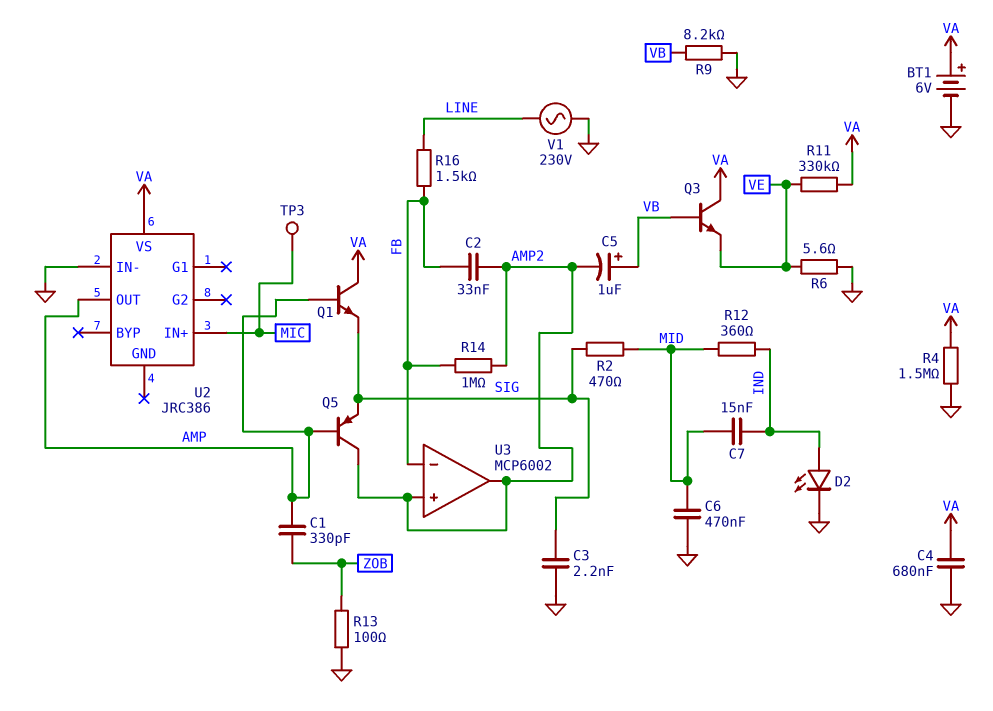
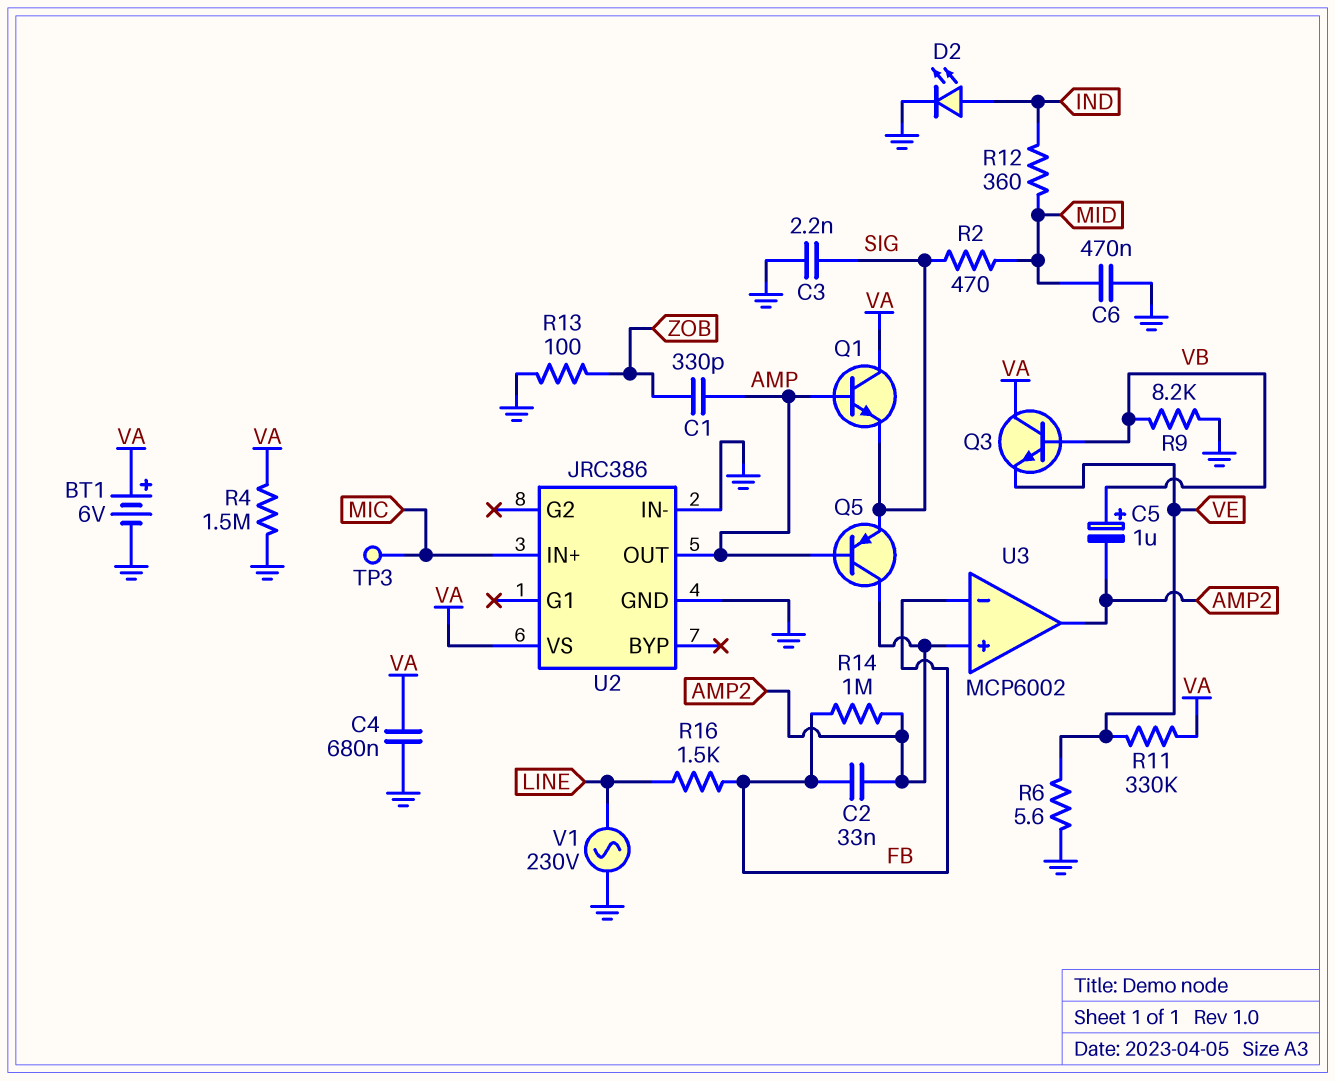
C7: 15nF (IND, MID) -> none
U2 pin GND: none -> GND

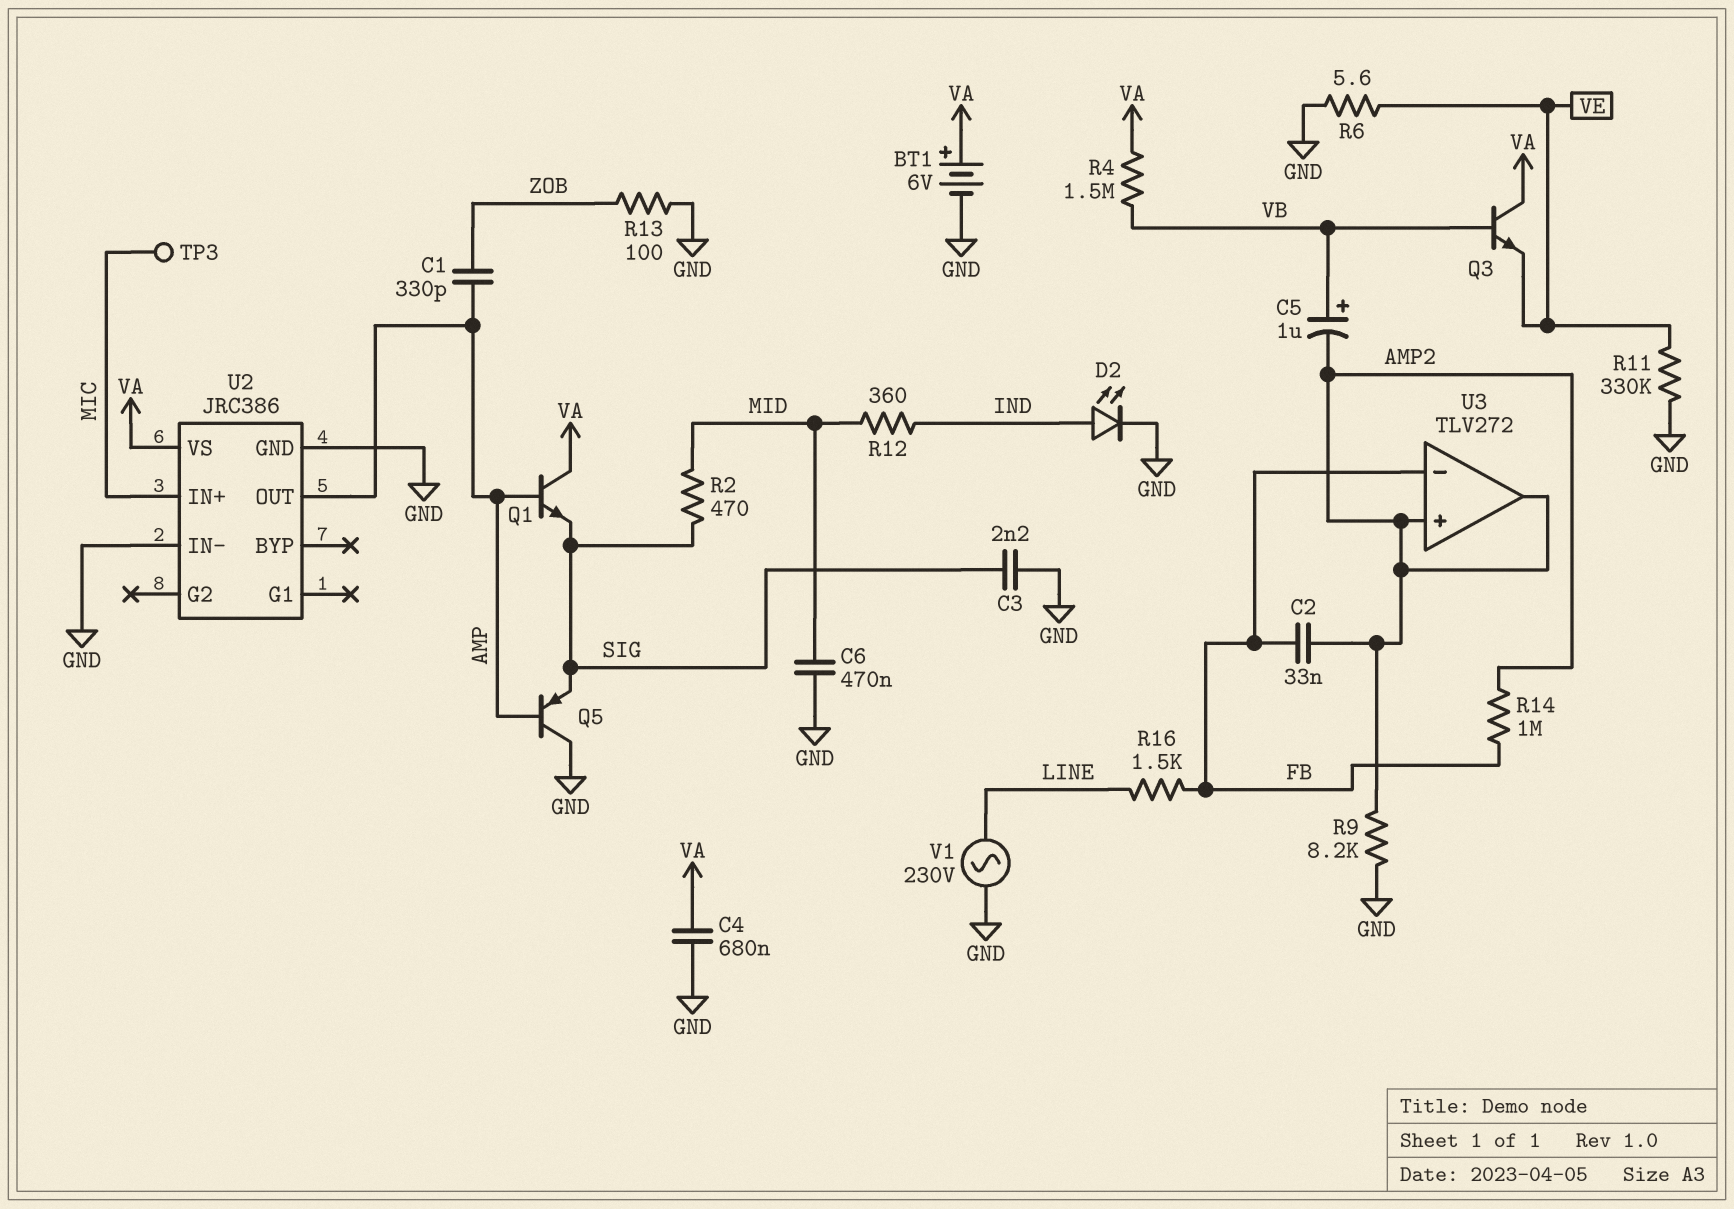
Q5: PNP (B AMP, C AMP2, E SIG) -> PNP (B AMP, C GND, E SIG)
R4: 1.5M (GND, VA) -> 1.5M (VA, VB)
R9: 8.2k (GND, VB) -> 8.2k (AMP2, GND)
R11: 330k (VA, VE) -> 330k (GND, VE)
U3: MCP6002 -> TLV272

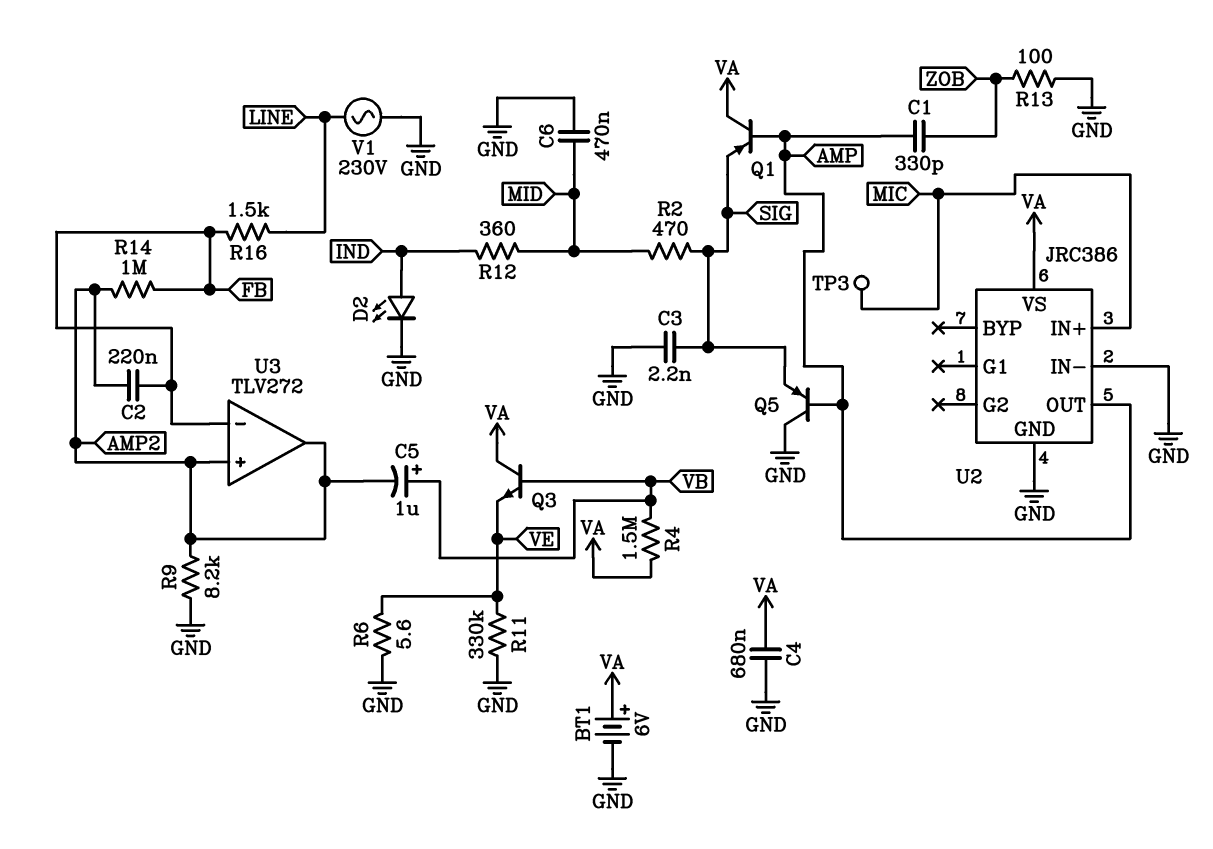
C2: 33nF (AMP2, FB) -> 220nF (AMP2, FB)
Q1: NPN (B AMP, C VA, E SIG) -> PNP (B AMP, C VA, E SIG)

